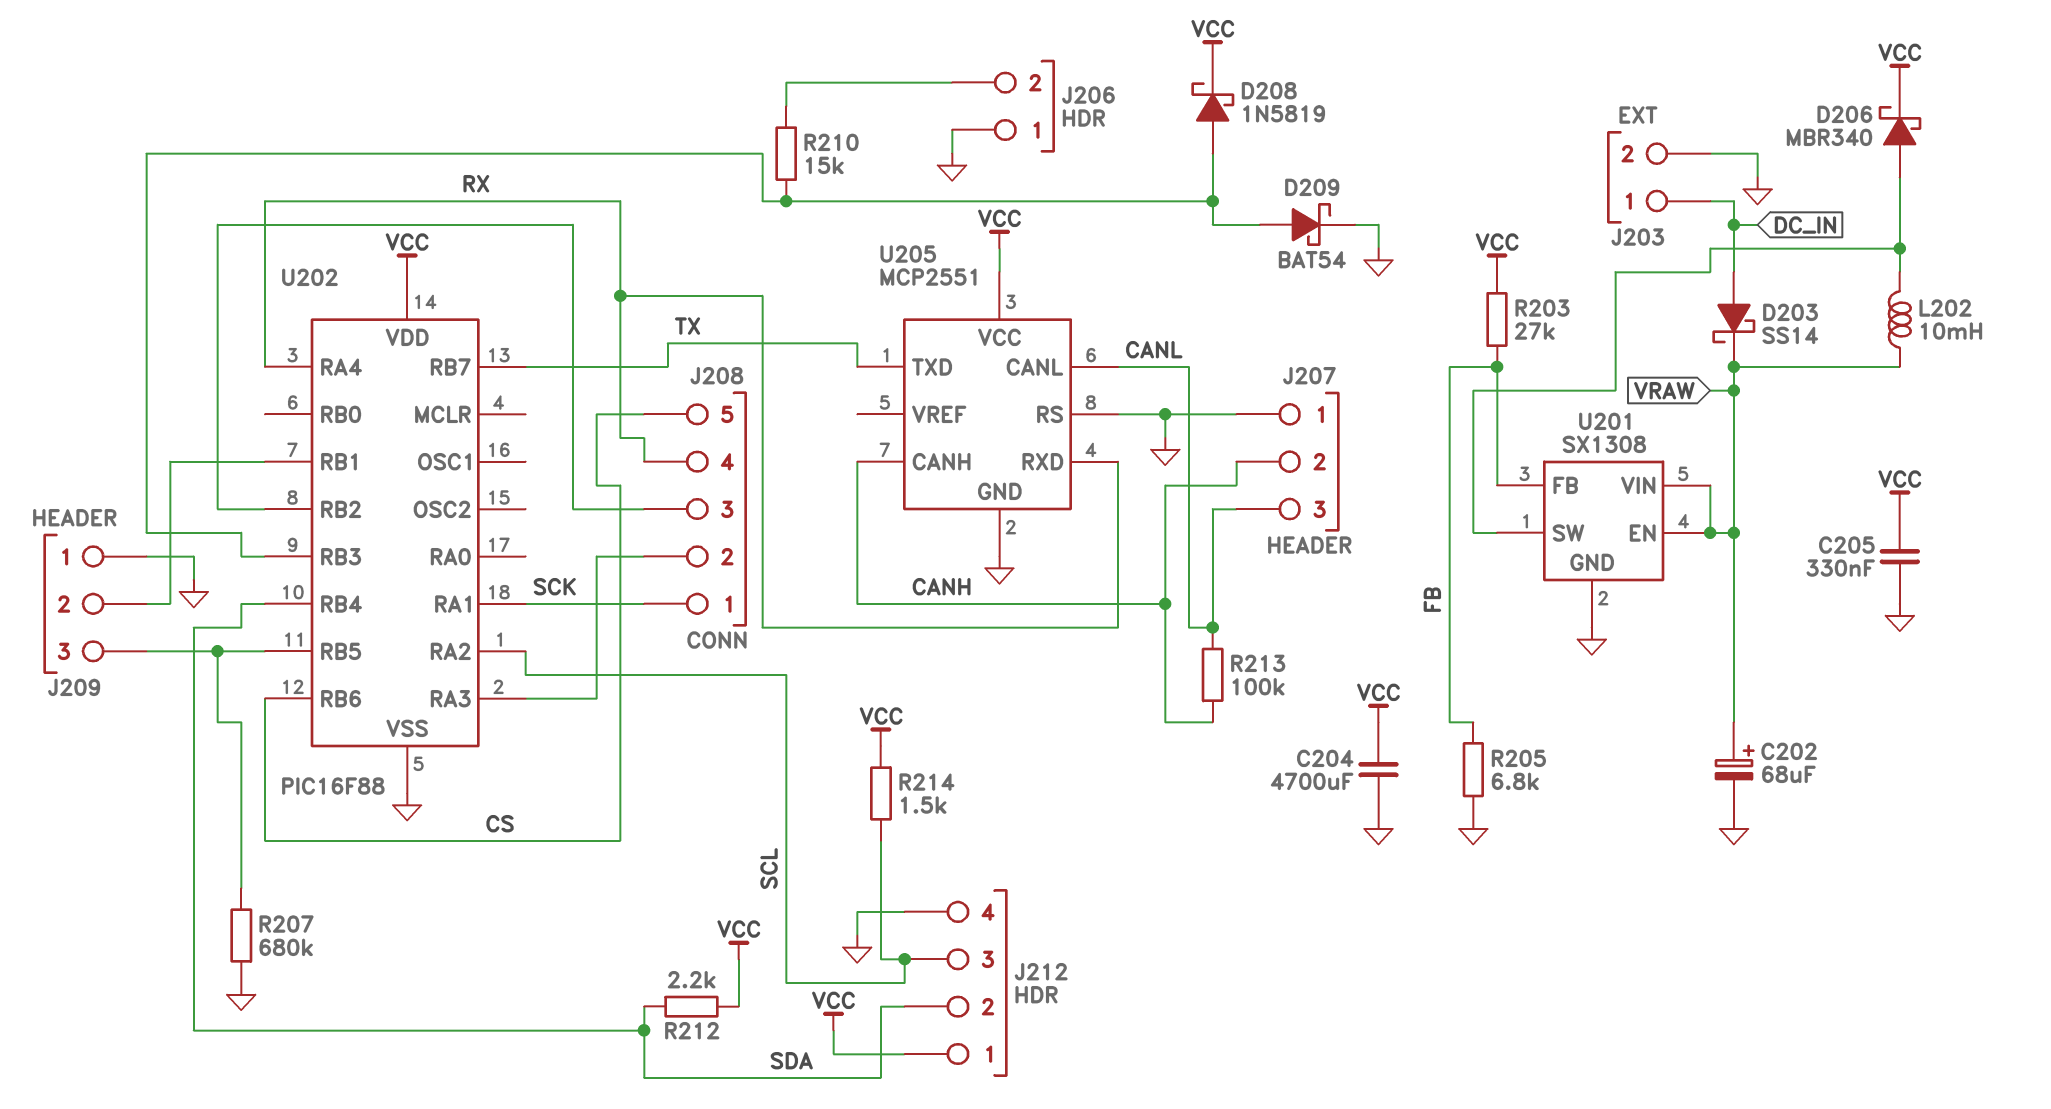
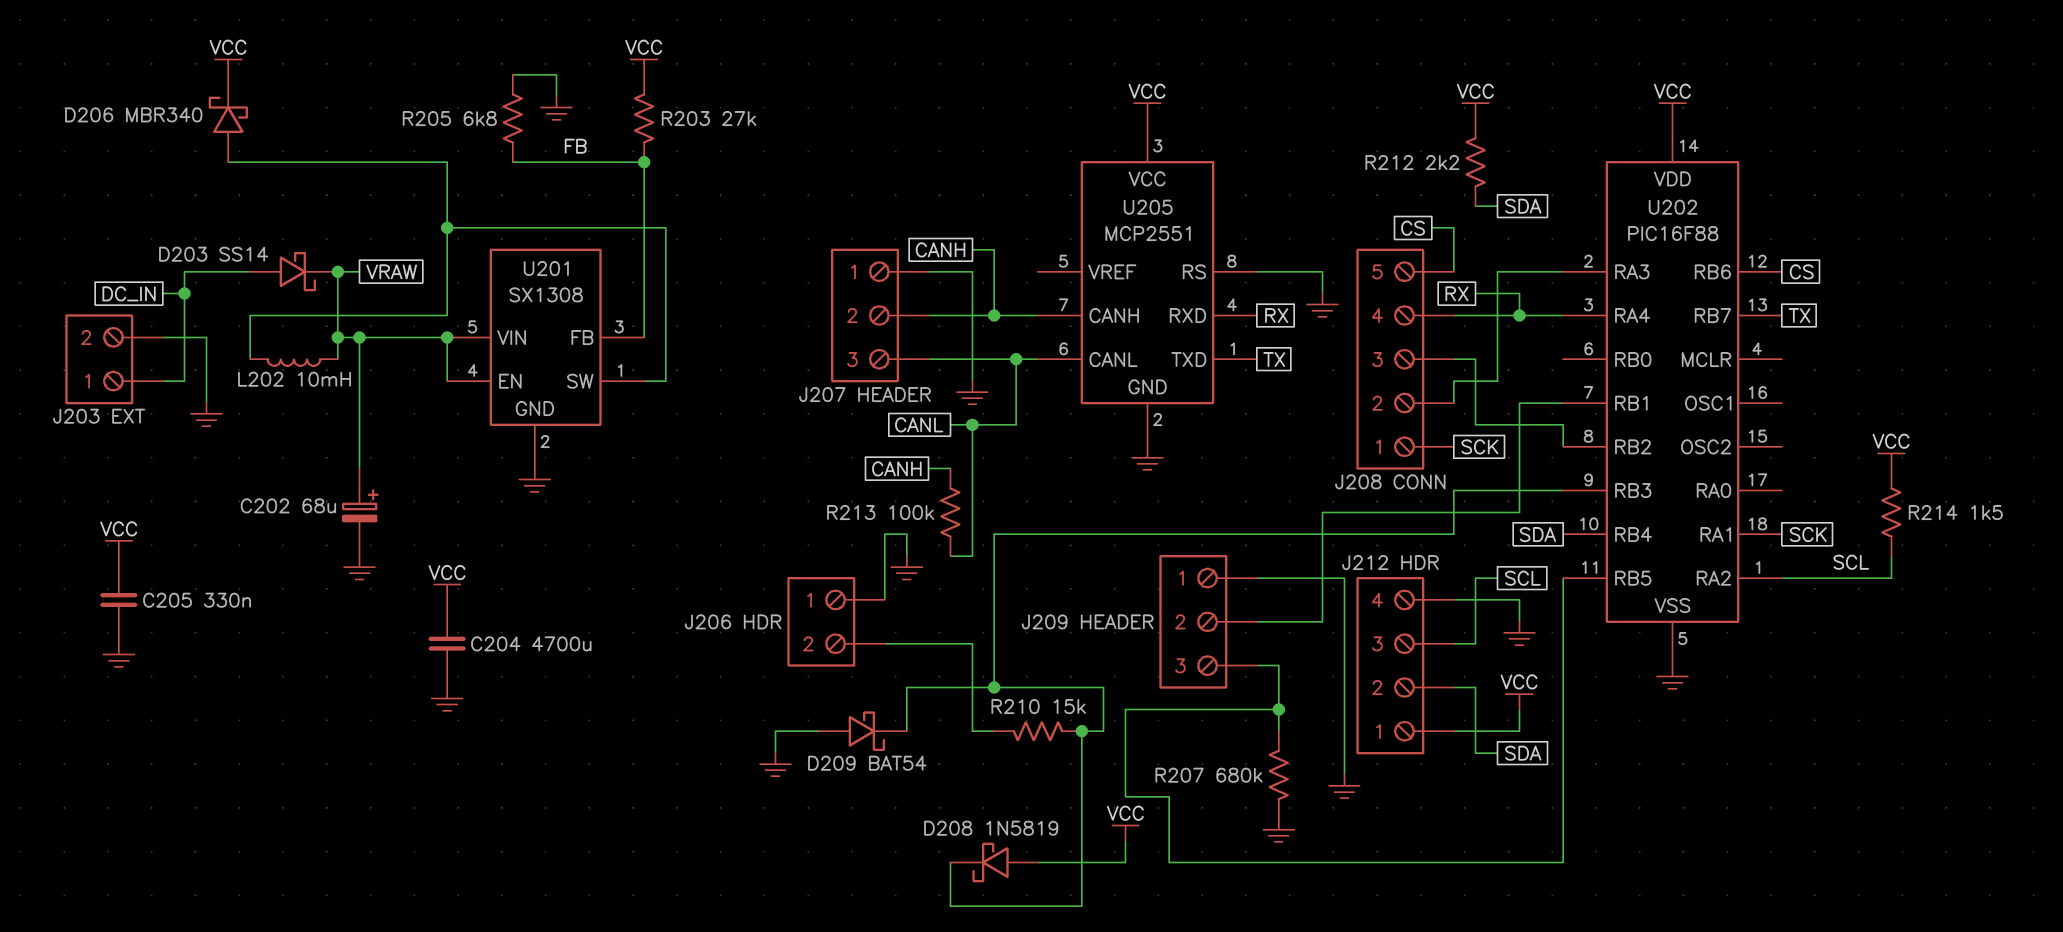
D208: schottky 1N5819 (A U202/RB3, K VCC) -> schottky 1N5819 (A VCC, K U202/RB3)
D209: schottky BAT54 (A U202/RB3, K GND) -> schottky BAT54 (A GND, K U202/RB3)

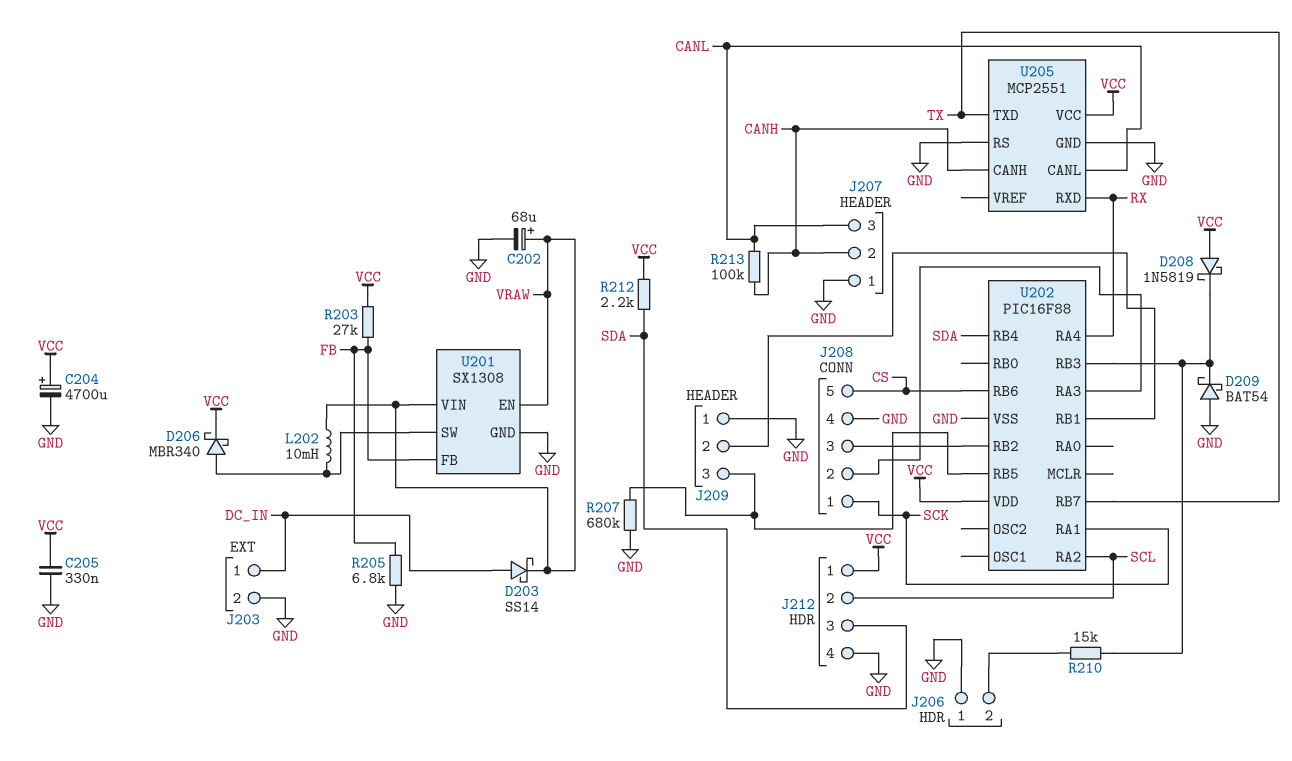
C204: 4700uF (GND, VCC) -> 4700uF (plus VCC, minus GND)
J208 pin 4: RX -> GND
J212 pin 2: SDA -> SCL
J212 pin 3: SCL -> SDA
R214: 1.5k (SCL, VCC) -> none

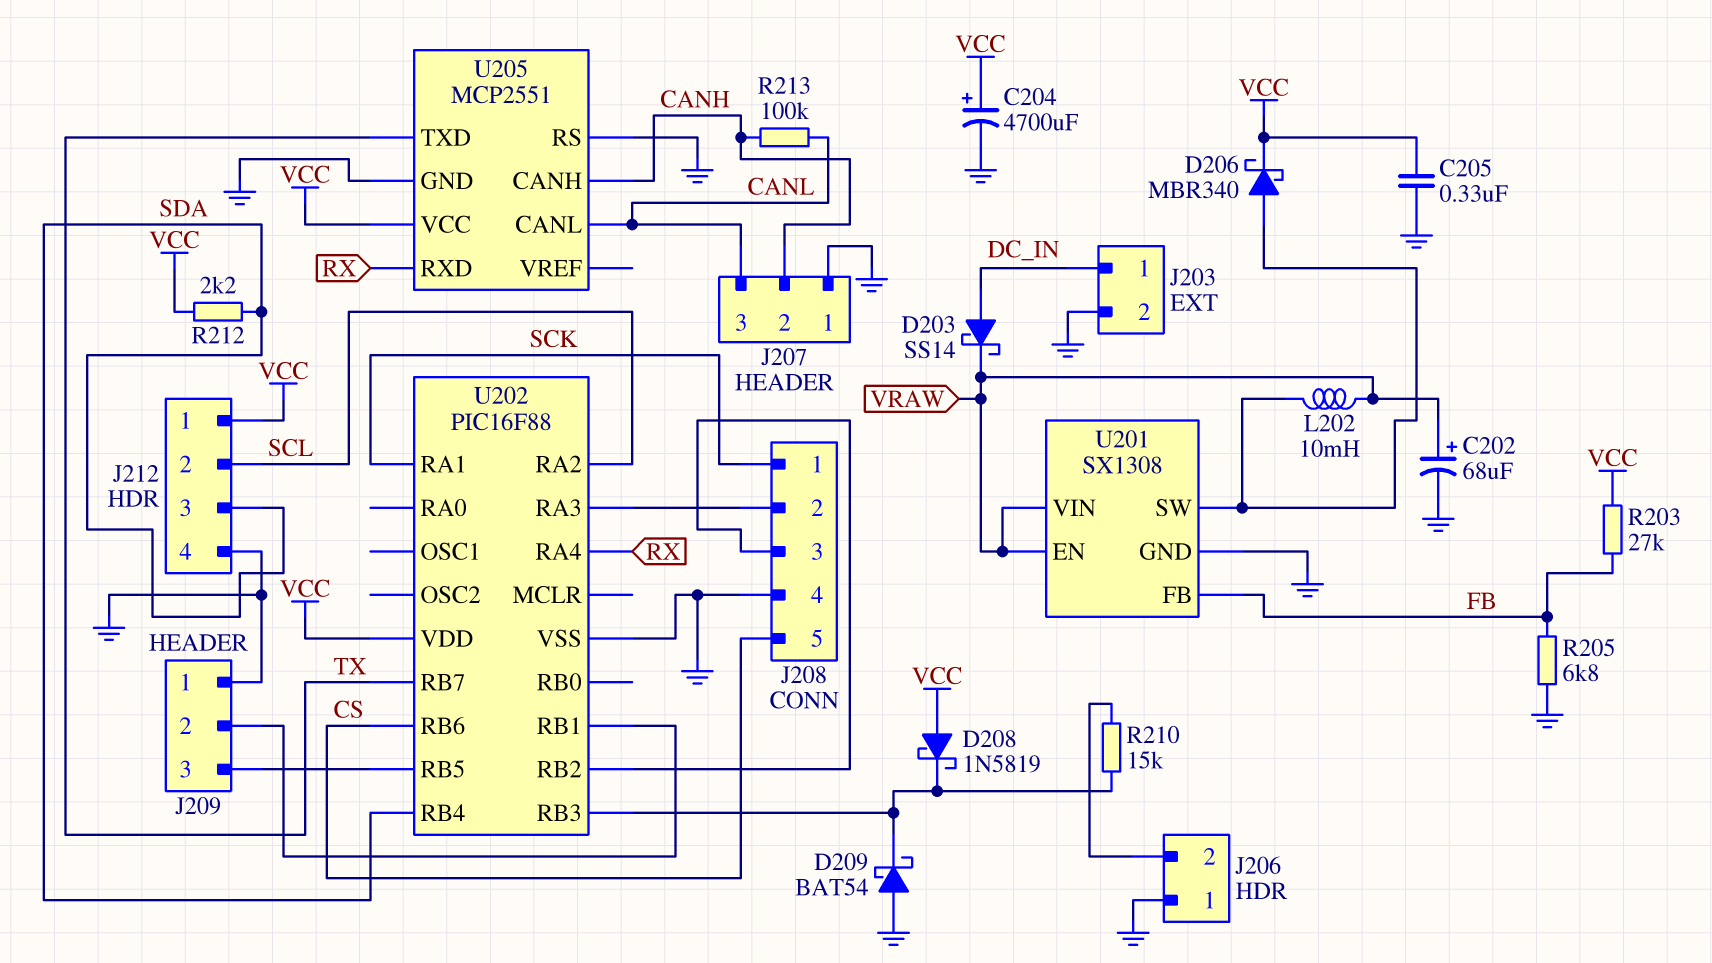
R207: 680k (GND, J209/3) -> none

